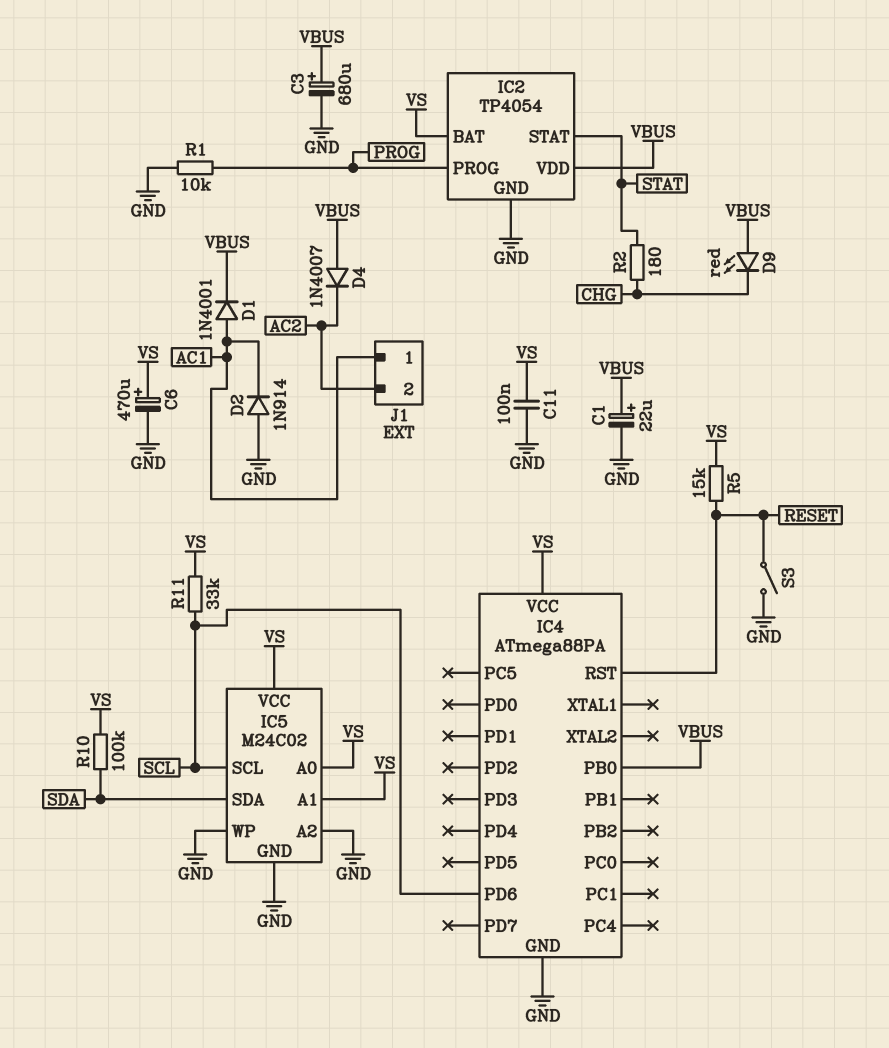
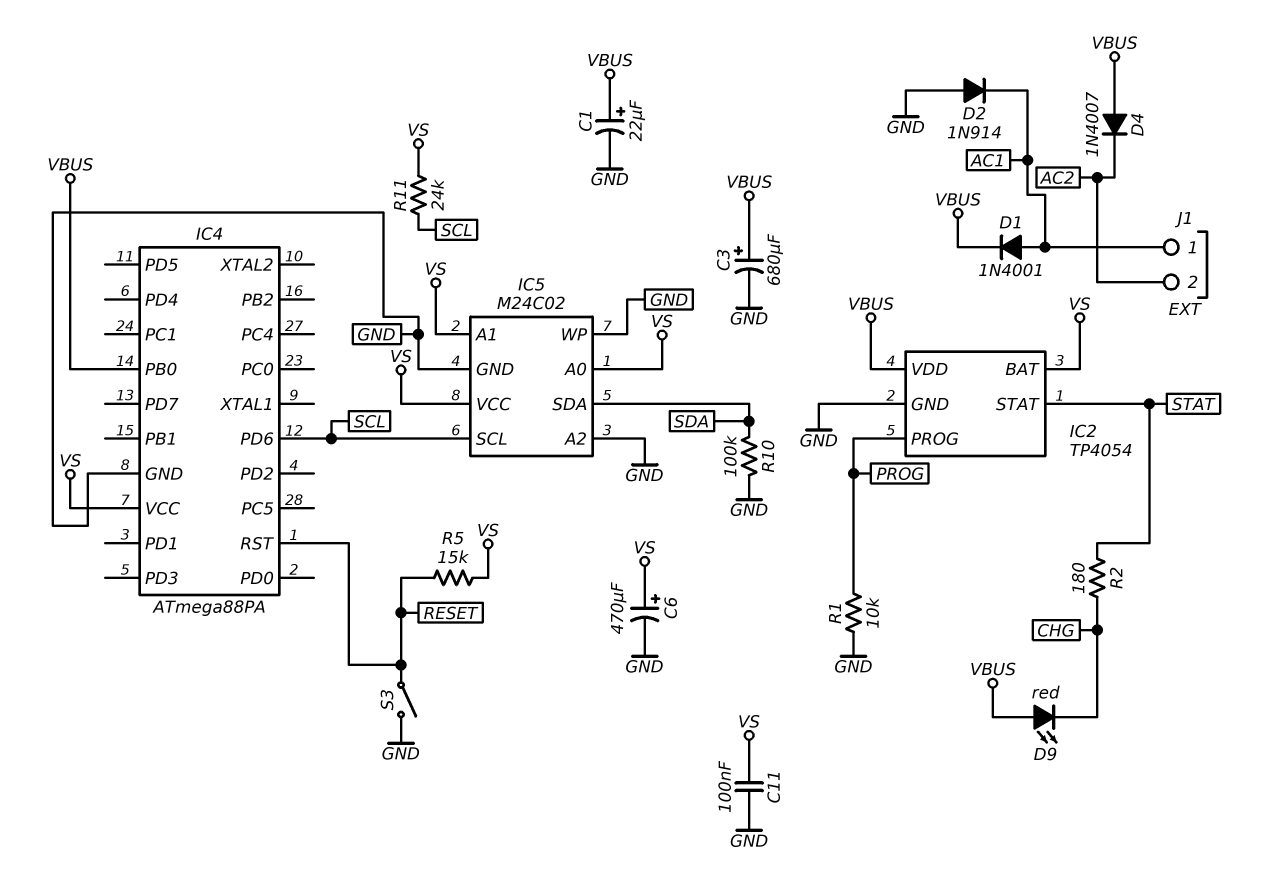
R10: 100k (SDA, VS) -> 100k (GND, SDA)
R11: 33k (SCL, VS) -> 24k (SCL, VS)

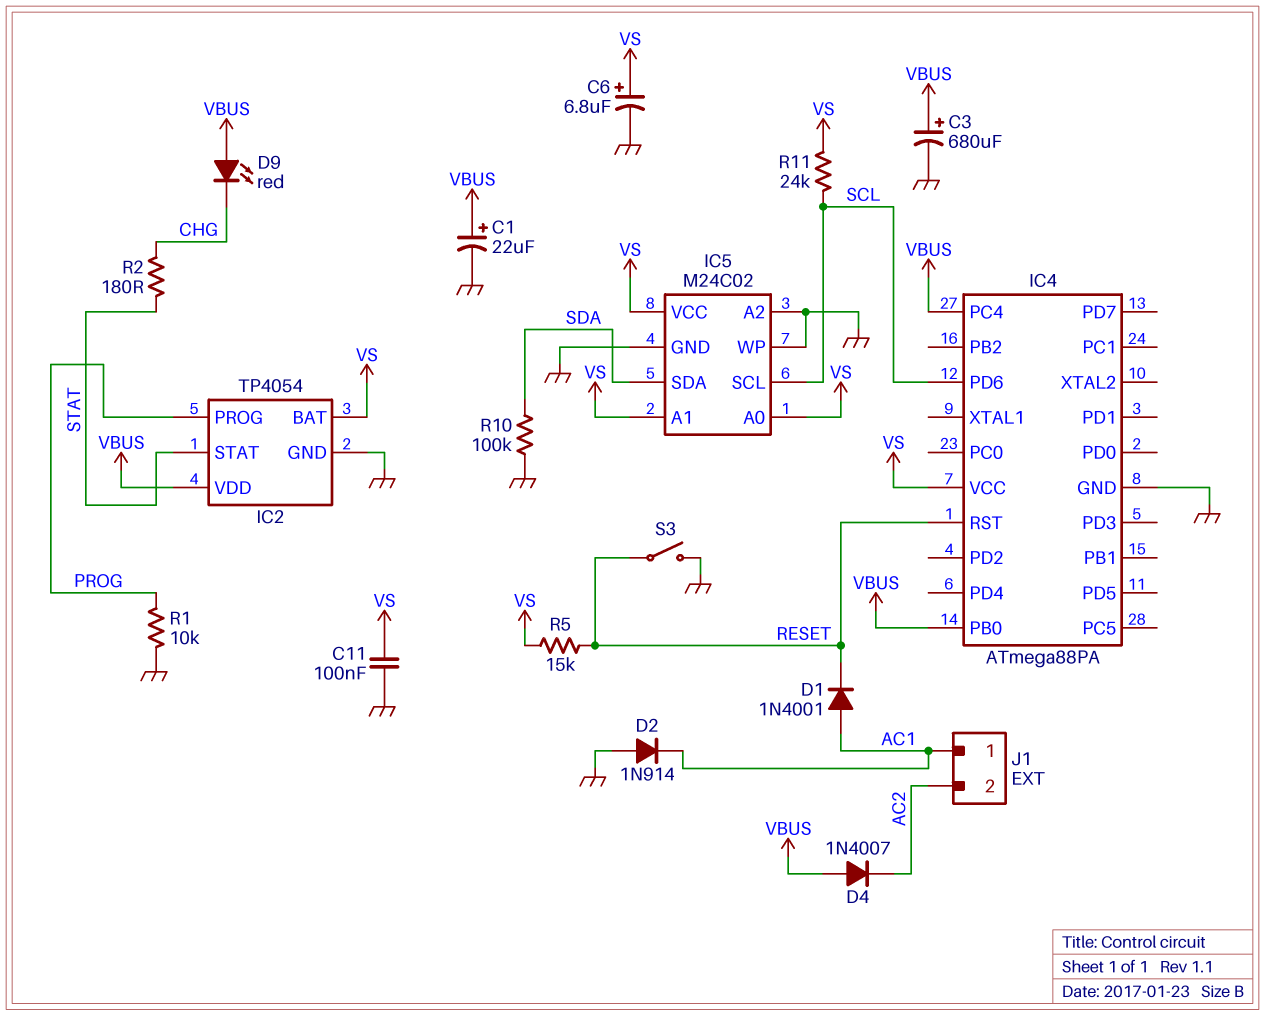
C6: 470uF (plus VS, minus GND) -> 6.8uF (plus VS, minus GND)
D1: diode 1N4001 (A AC1, K VBUS) -> diode 1N4001 (A AC1, K RESET)
IC4 pin PC4: none -> VBUS

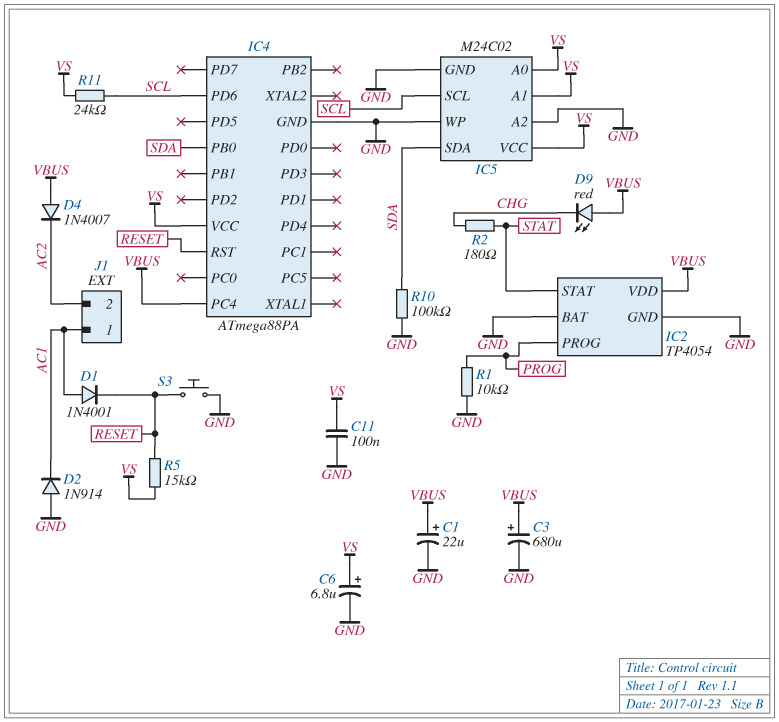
IC2 pin BAT: VS -> GND
IC4 pin PB0: VBUS -> SDA
S3: switch (GND, RESET) -> button (GND, RESET)

